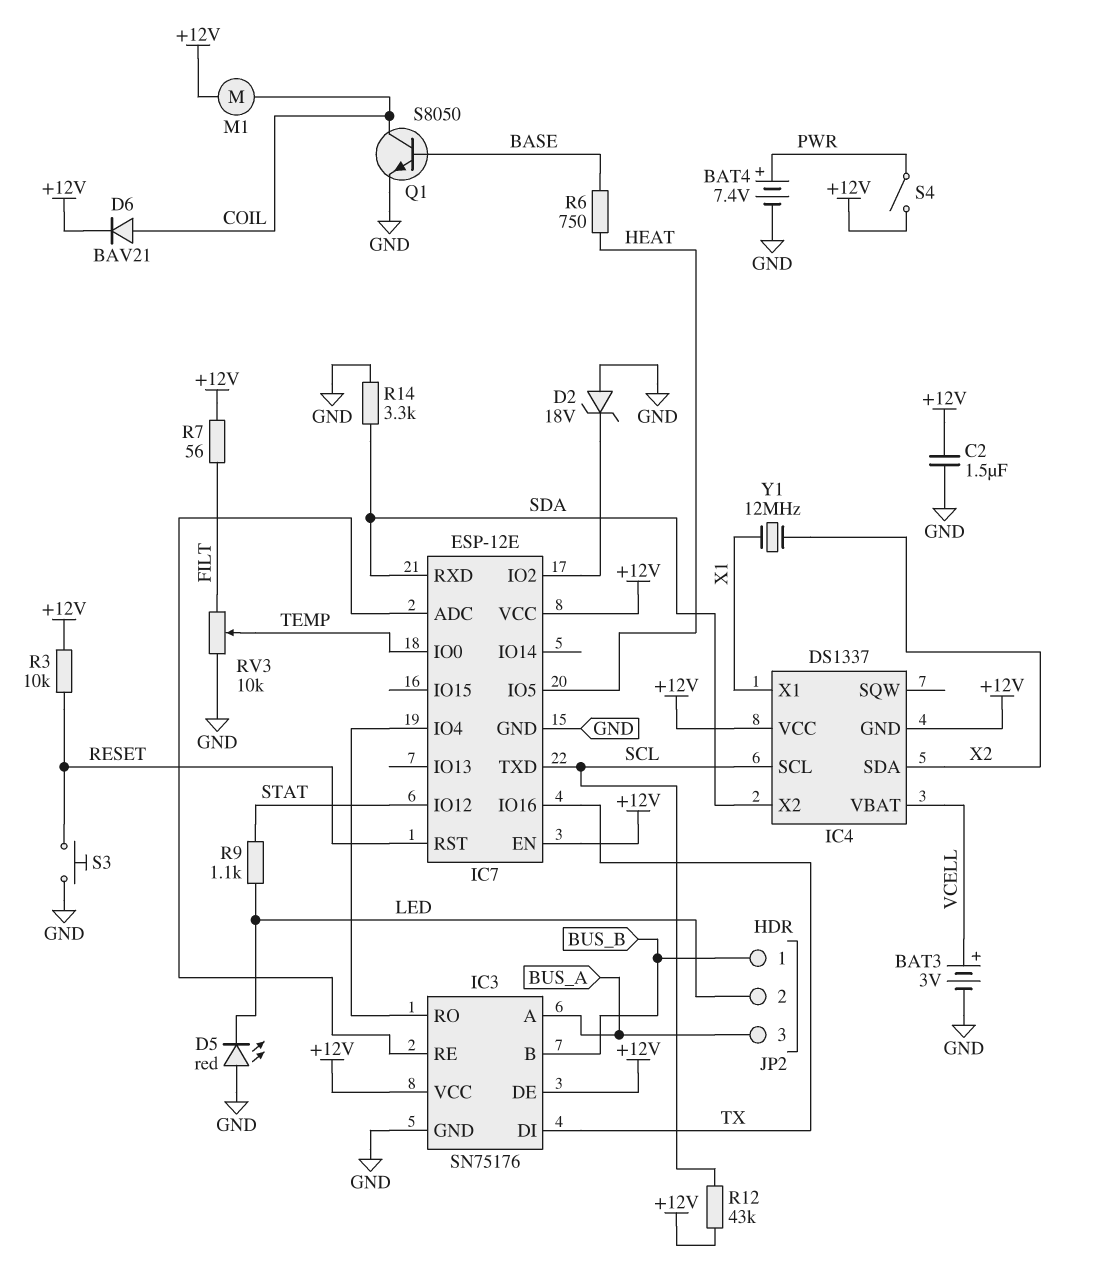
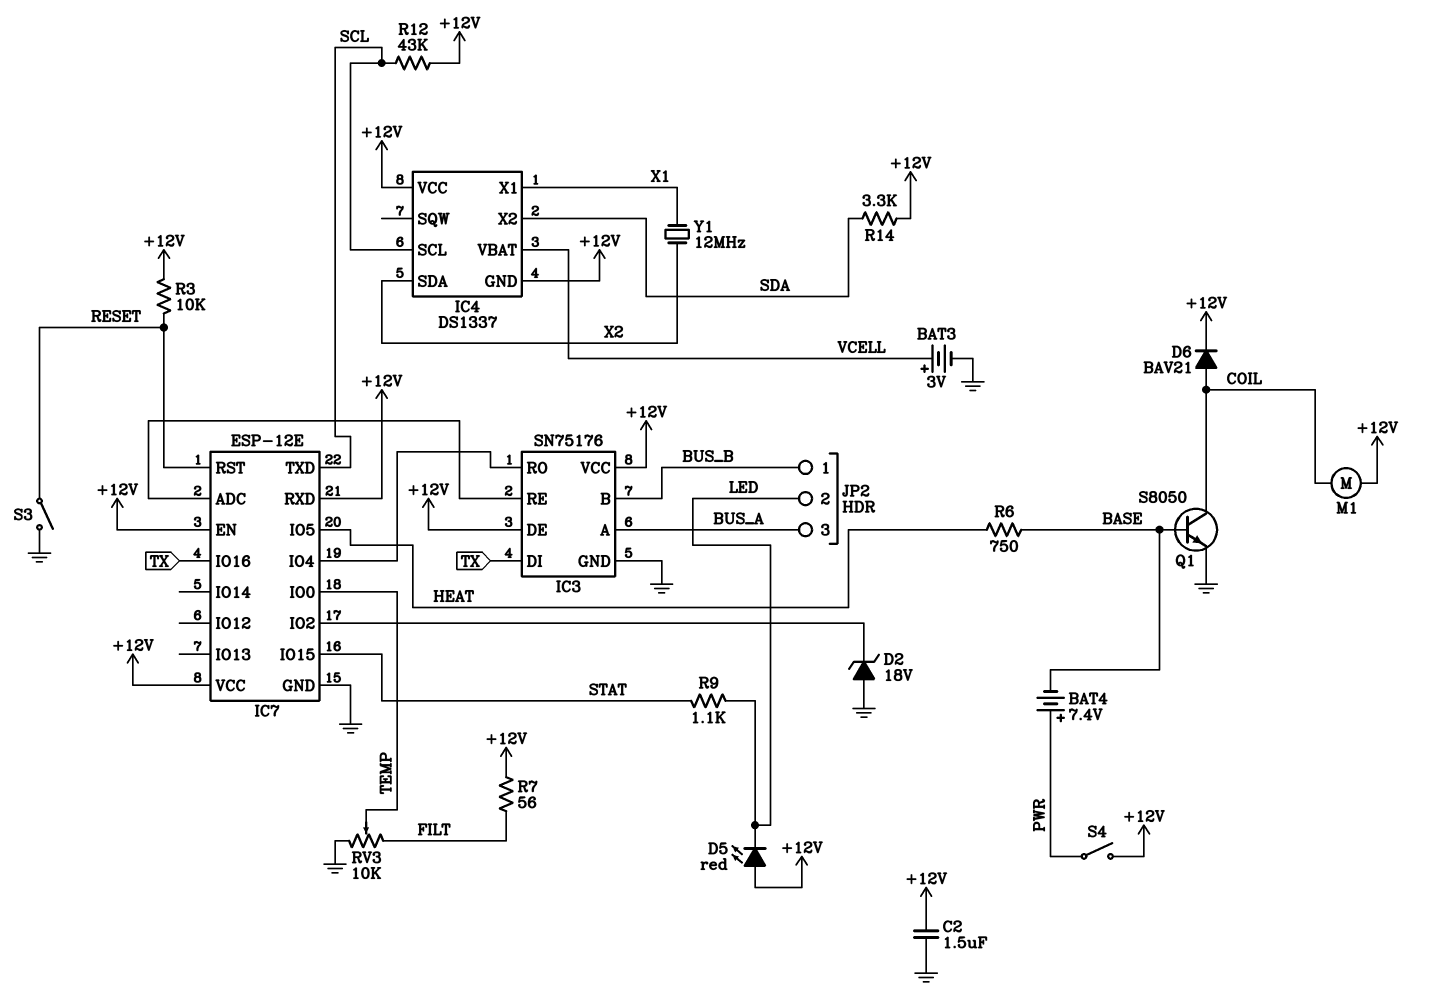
BAT4: 7.4V (plus PWR, minus GND) -> 7.4V (plus PWR, minus BASE)
D5: LED red (A GND, K LED) -> LED red (A +12V, K LED)
IC7 pin IO12: STAT -> none
IC7 pin IO15: none -> STAT
IC7 pin RXD: SDA -> +12V
R14: 3.3k (GND, SDA) -> 3.3k (+12V, SDA)
S3: button (GND, RESET) -> switch (GND, RESET)

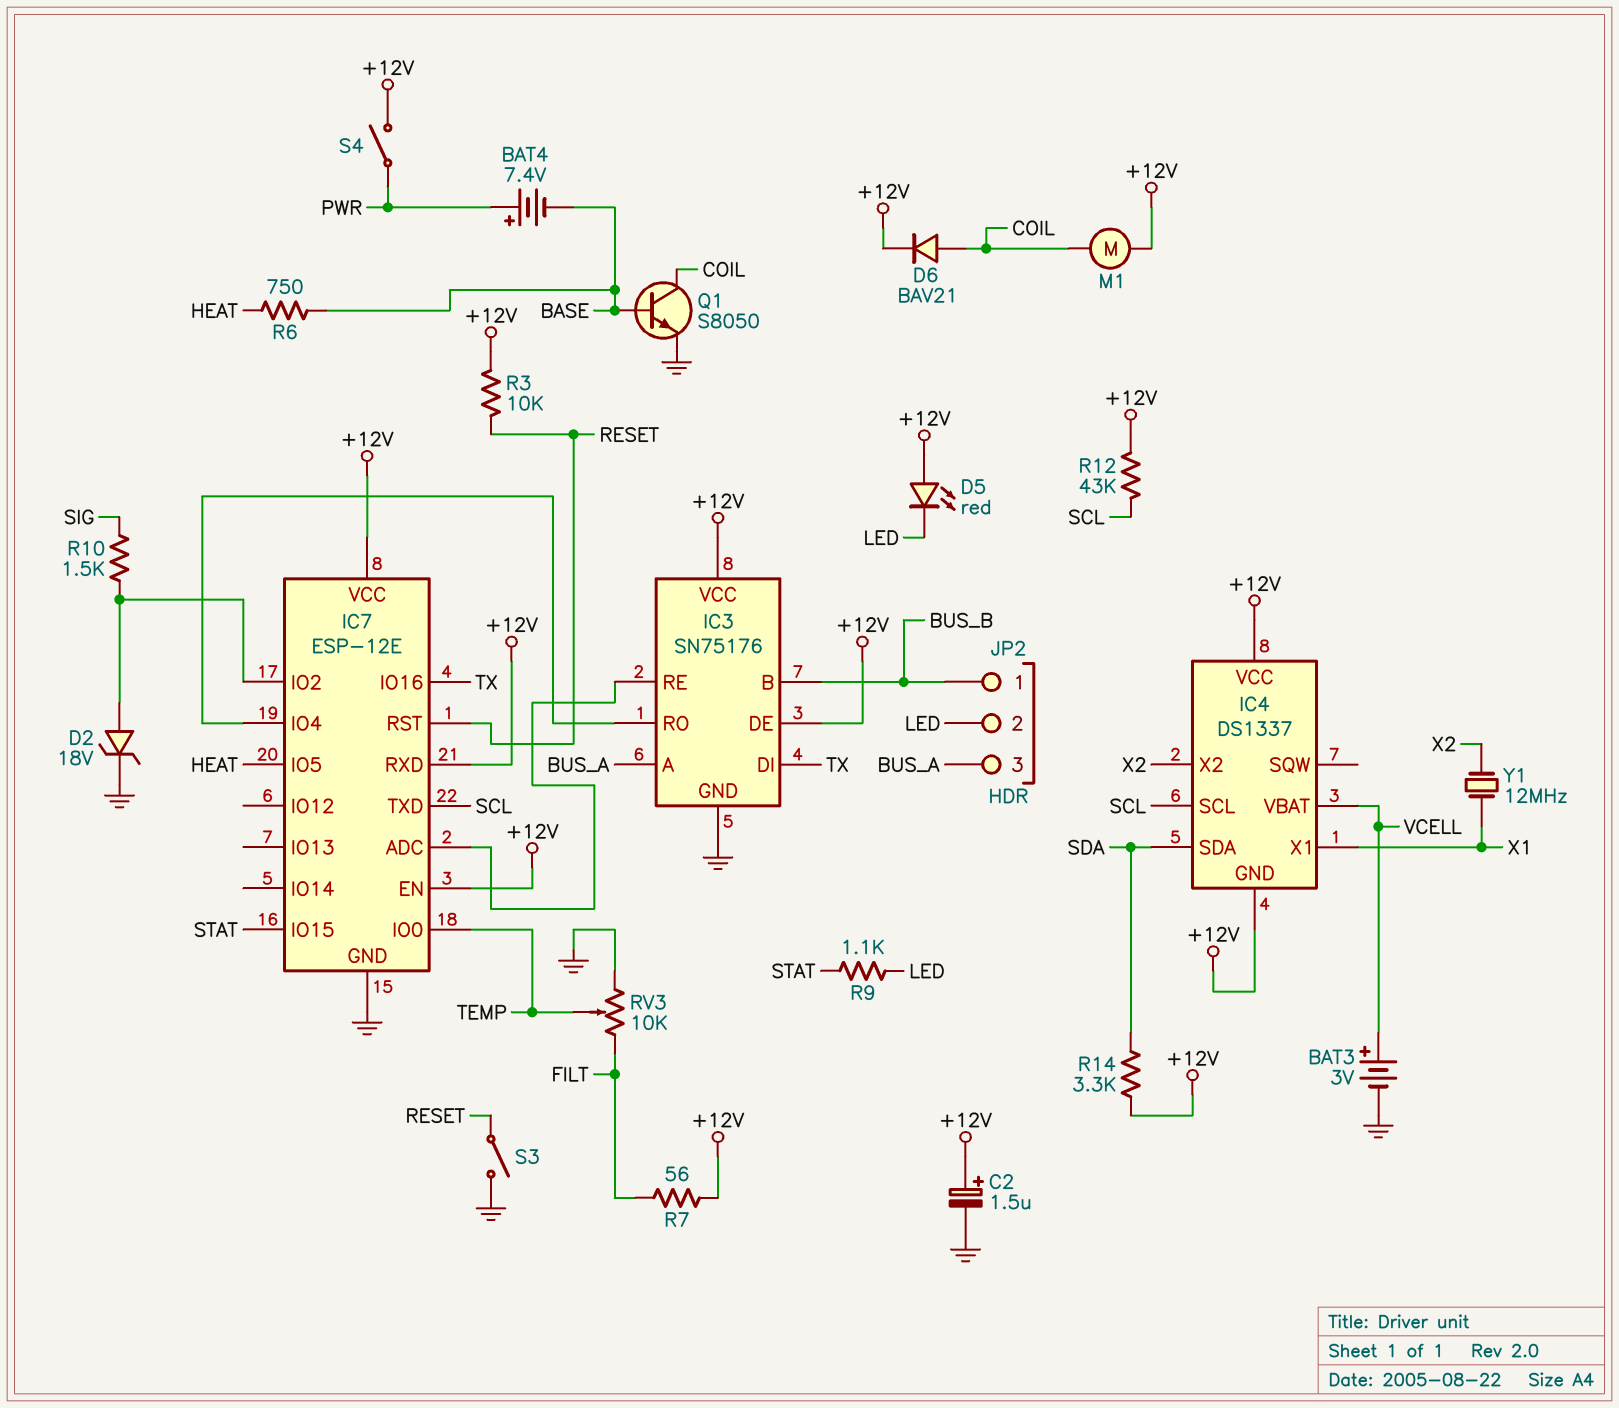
C2: 1.5uF (+12V, GND) -> 1.5uF (plus +12V, minus GND)
D2: zener 18V (A GND, K IC7/IO2) -> zener 18V (A IC7/IO2, K GND)
IC4 pin SDA: X2 -> SDA
IC4 pin X2: SDA -> X2
R10: none -> 1.5k (IC7/IO2, SIG)

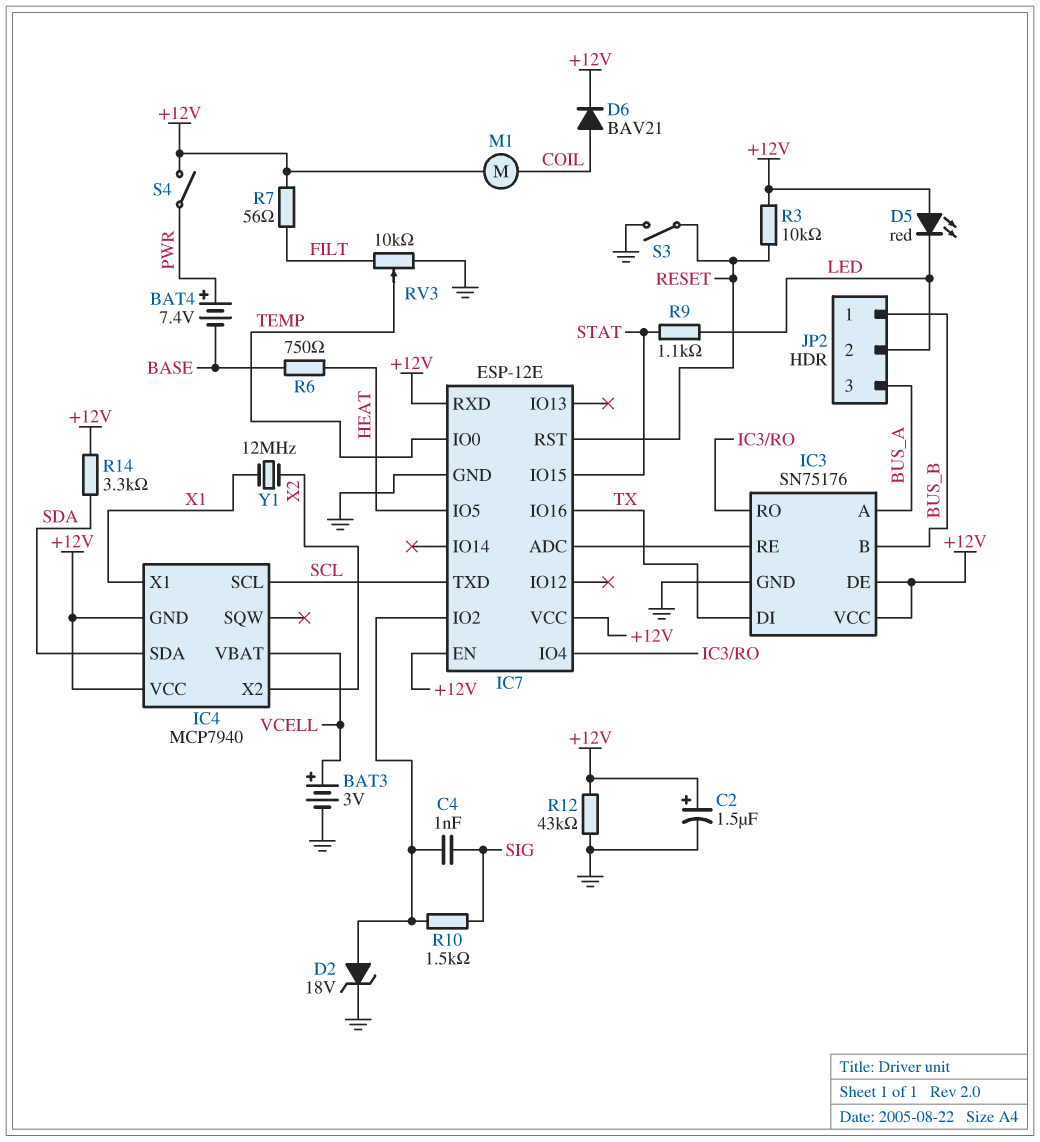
C4: none -> 1nF (IC7/IO2, SIG)
IC4: DS1337 -> MCP7940
Q1: NPN S8050 (B BASE, C COIL, E GND) -> none
R12: 43k (+12V, SCL) -> 43k (+12V, GND)

